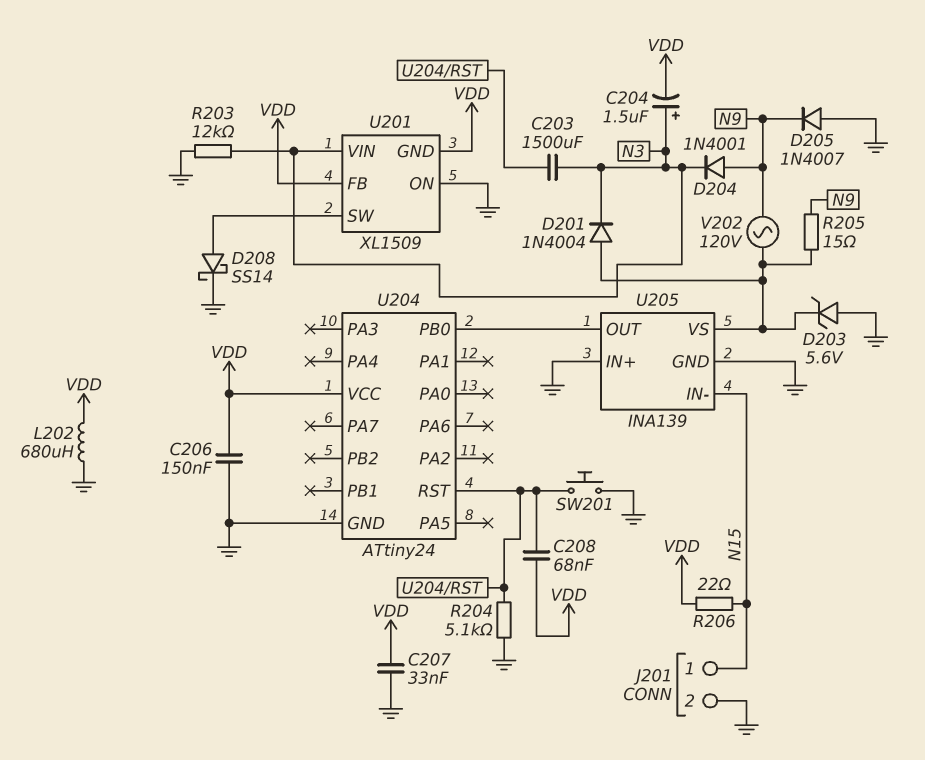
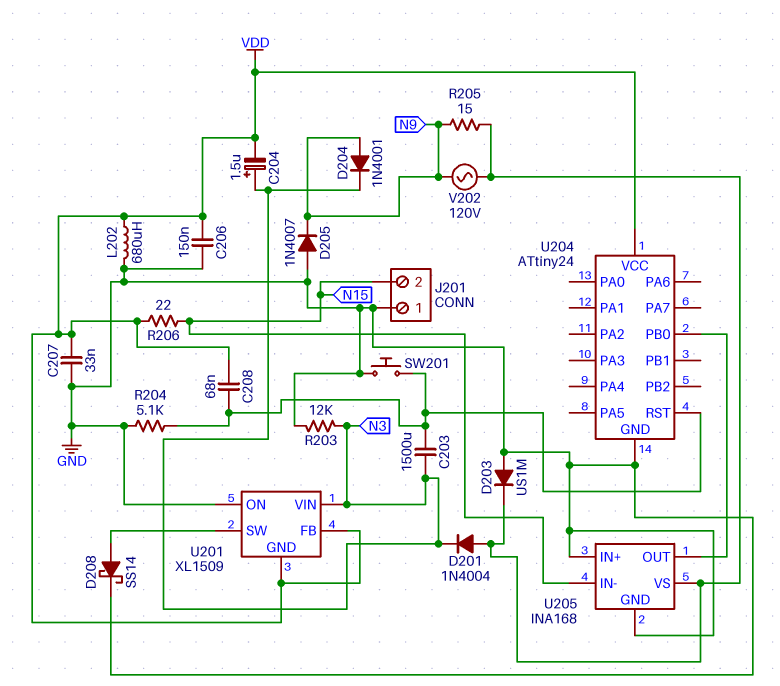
D203: zener 5.6V (A GND, K U205/VS) -> diode US1M (A GND, K U205/VS)
J201 pin 1: N15 -> GND
J201 pin 2: GND -> N15
U205: INA139 -> INA168

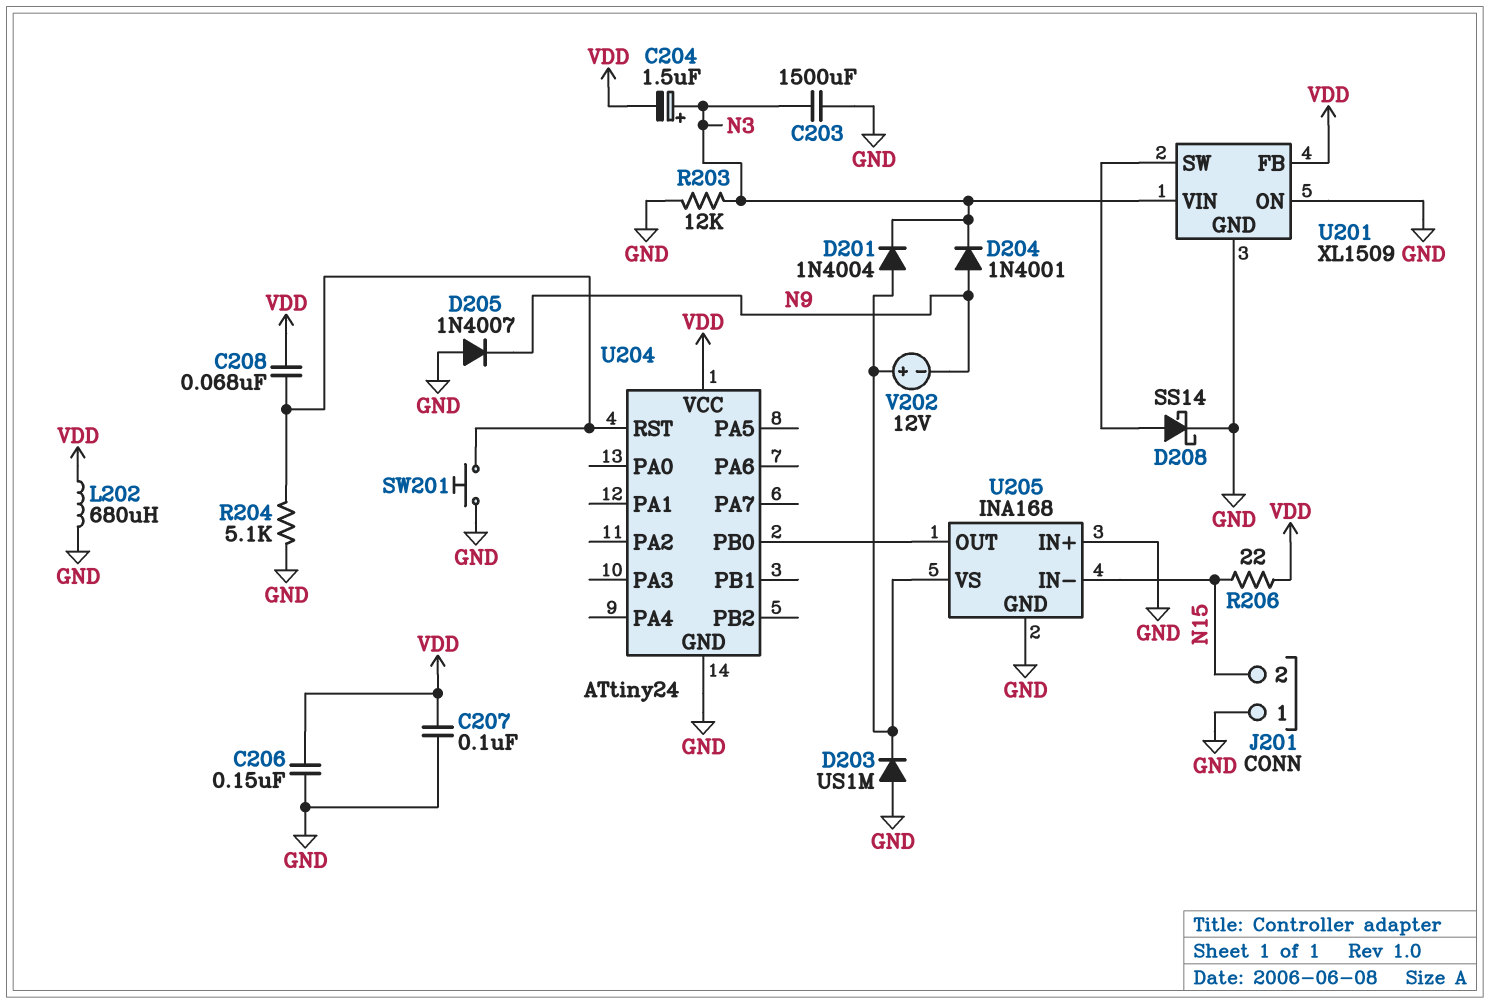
C203: 1500uF (N3, U204/RST) -> 1500uF (GND, N3)
C207: 33nF (GND, VDD) -> 100nF (GND, VDD)
R205: 15 (N9, U205/VS) -> none
U201 pin GND: VDD -> GND
V202: AC 120V (N9, U205/VS) -> 12V (plus U205/VS, minus N9)

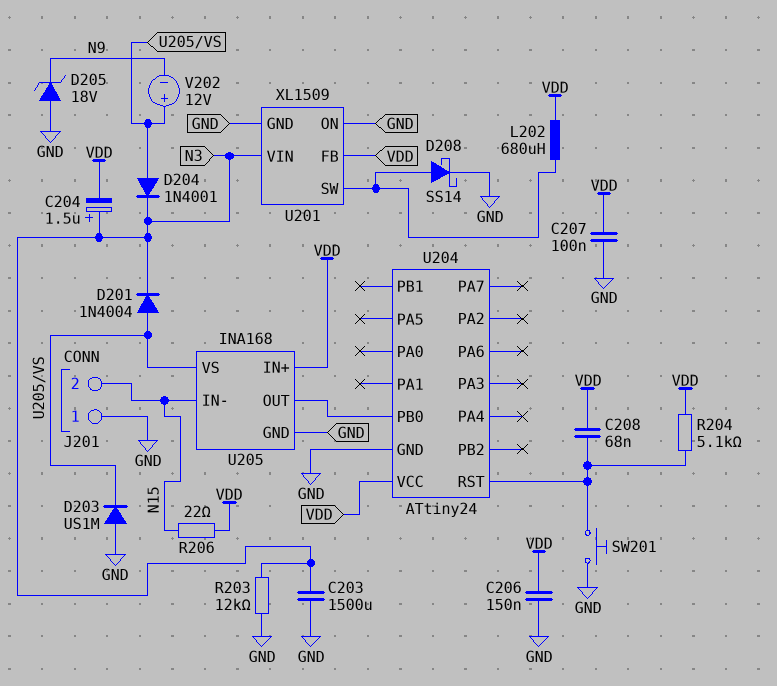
D204: diode 1N4001 (A N9, K N3) -> diode 1N4001 (A U205/VS, K N3)
D205: diode 1N4007 (A GND, K N9) -> zener 18V (A GND, K N9)
L202: 680uH (GND, VDD) -> 680uH (U201/SW, VDD)
R204: 5.1k (GND, U204/RST) -> 5.1k (U204/RST, VDD)
U205 pin IN+: GND -> VDD

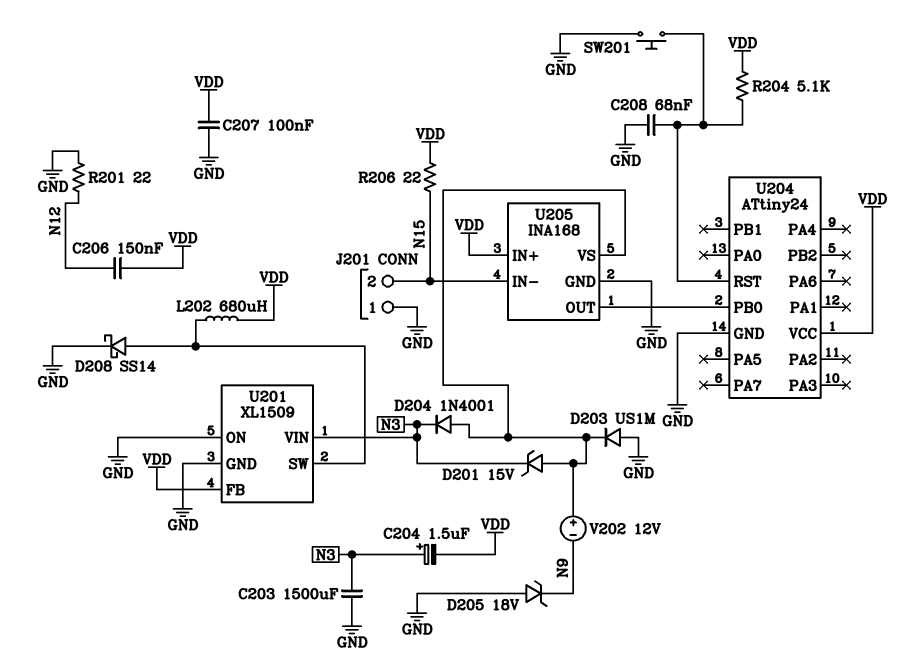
C206: 150nF (GND, VDD) -> 150nF (N12, VDD)
C208: 68nF (U204/RST, VDD) -> 68nF (GND, U204/RST)
D201: diode 1N4004 (A U205/VS, K N3) -> zener 15V (A U205/VS, K N3)
R201: none -> 22 (GND, N12)
R203: 12k (GND, N3) -> none

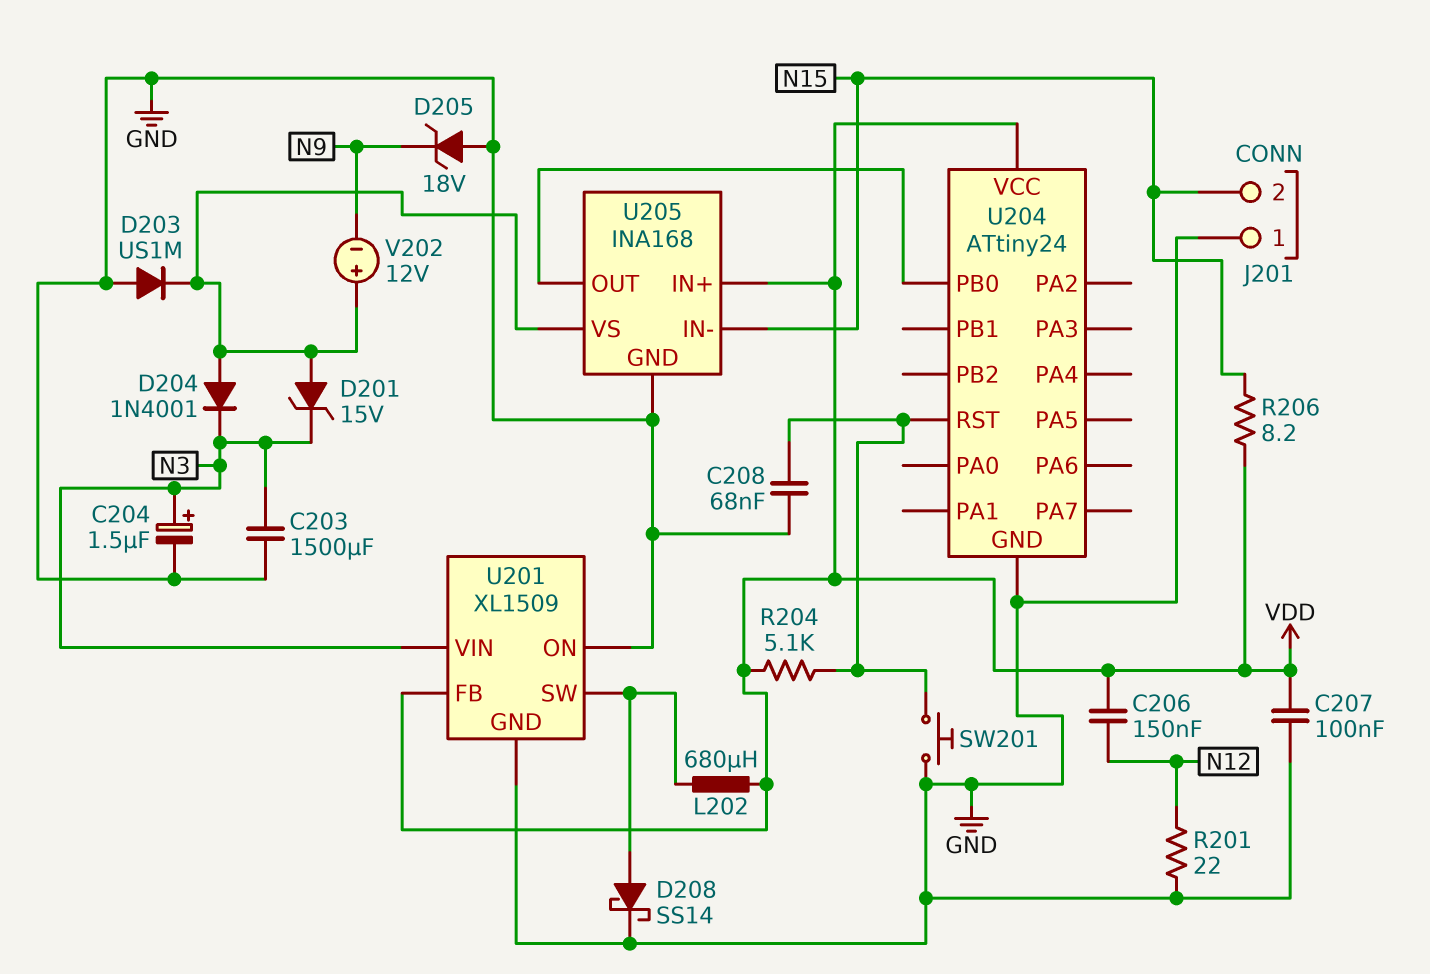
C204: 1.5uF (plus N3, minus VDD) -> 1.5uF (plus N3, minus GND)
R206: 22 (N15, VDD) -> 8.2 (N15, VDD)

